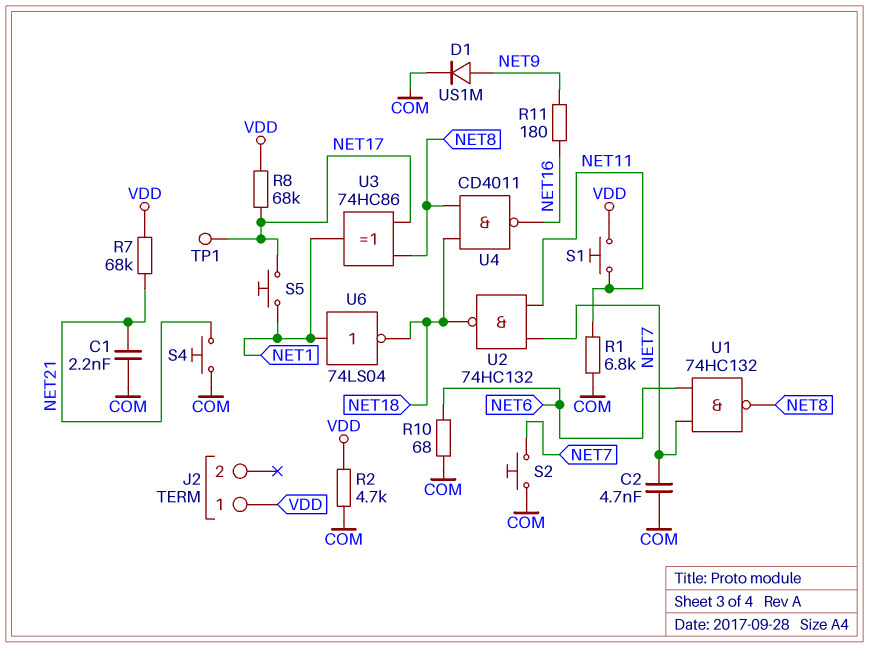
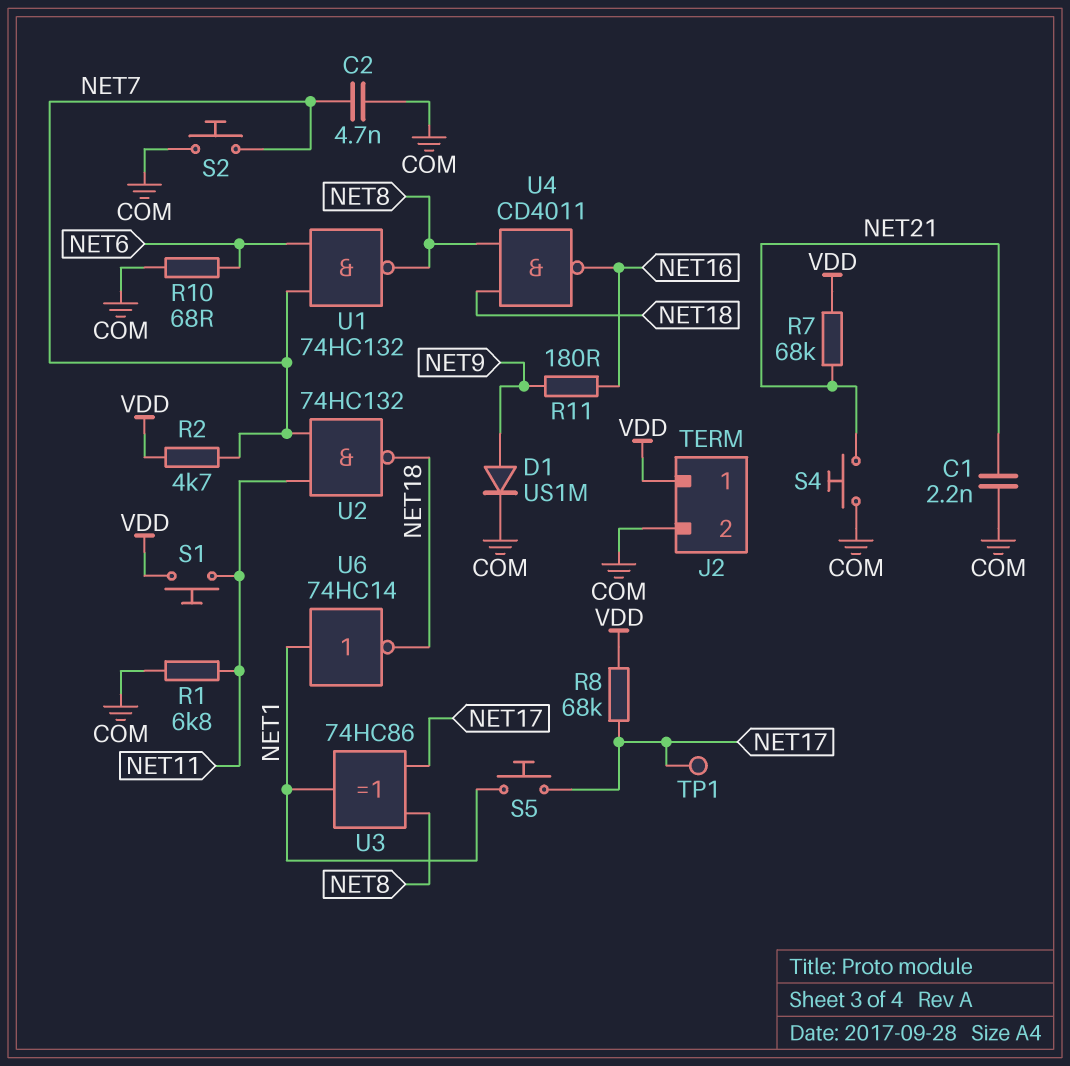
J2 pin 2: none -> COM
R2: 4.7k (COM, VDD) -> 4.7k (NET7, VDD)
U6: NOT 74LS04 (in NET1, out NET18) -> NOT 74HC14 (in NET1, out NET18)

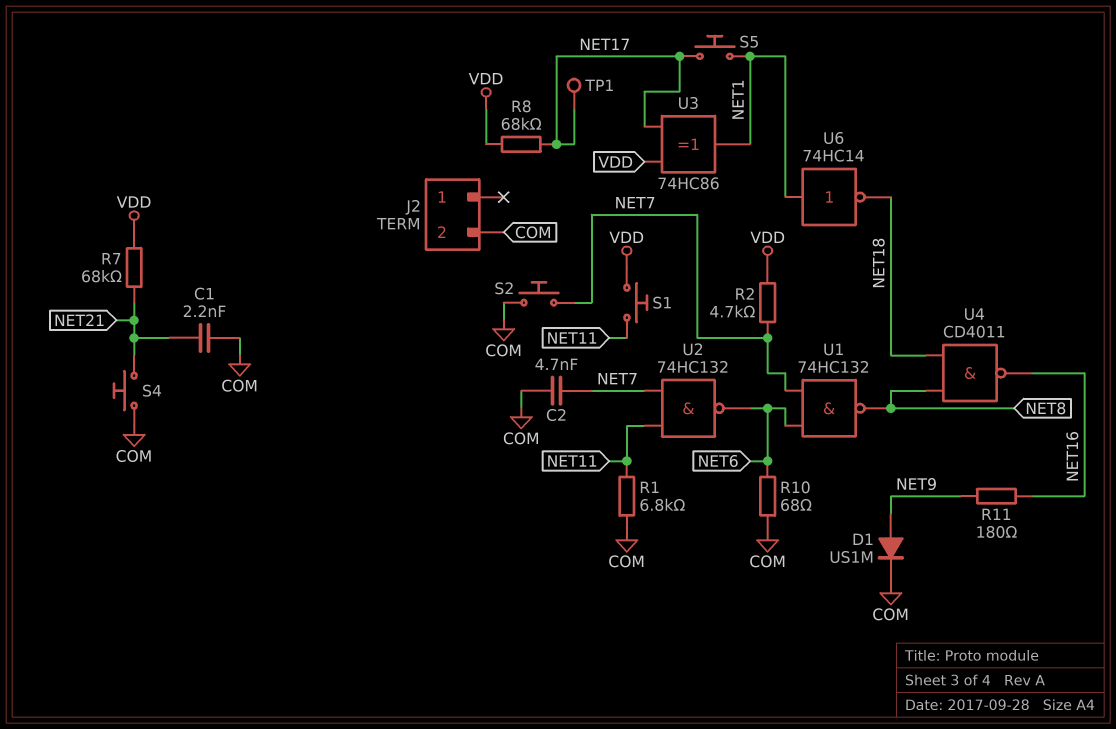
J2 pin 1: VDD -> none
U2: NAND 74HC132 (in NET7, in NET11, out NET18) -> NAND 74HC132 (in NET7, in NET11, out NET6)
U3: XOR 74HC86 (in NET8, in NET17, out NET1) -> XOR 74HC86 (in NET17, in VDD, out NET1)

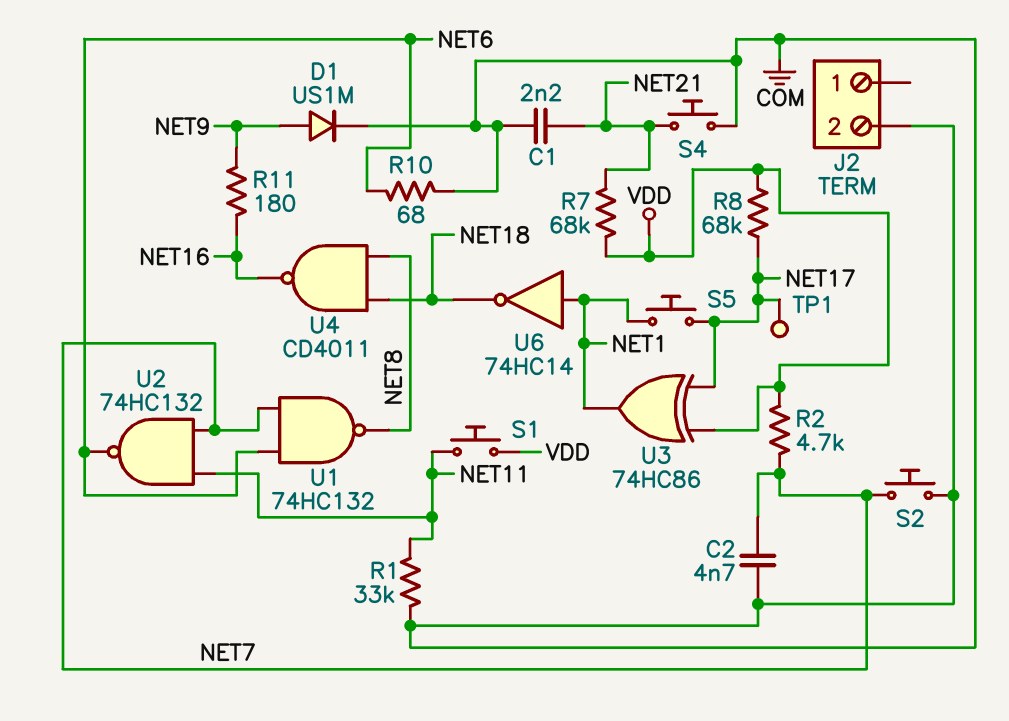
R1: 6.8k (COM, NET11) -> 33k (COM, NET11)

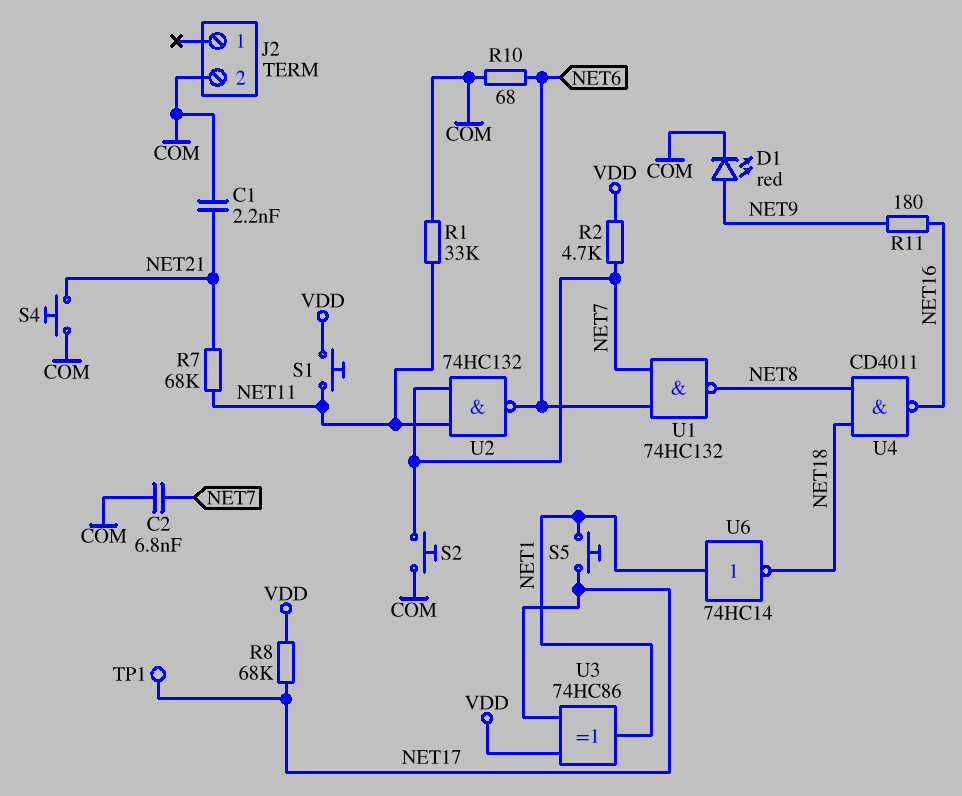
C2: 4.7nF (COM, NET7) -> 6.8nF (COM, NET7)
D1: diode US1M (A NET9, K COM) -> LED red (A NET9, K COM)
R7: 68k (NET21, VDD) -> 68k (NET11, NET21)

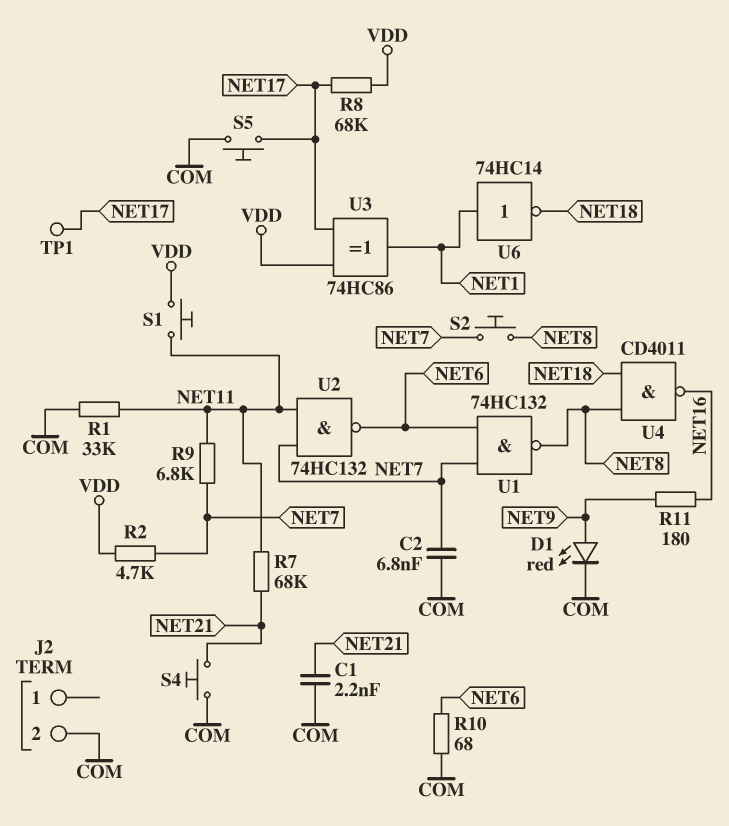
R9: none -> 6.8k (NET7, NET11)
S2: button (COM, NET7) -> button (NET7, NET8)
S5: button (NET1, NET17) -> button (COM, NET17)

